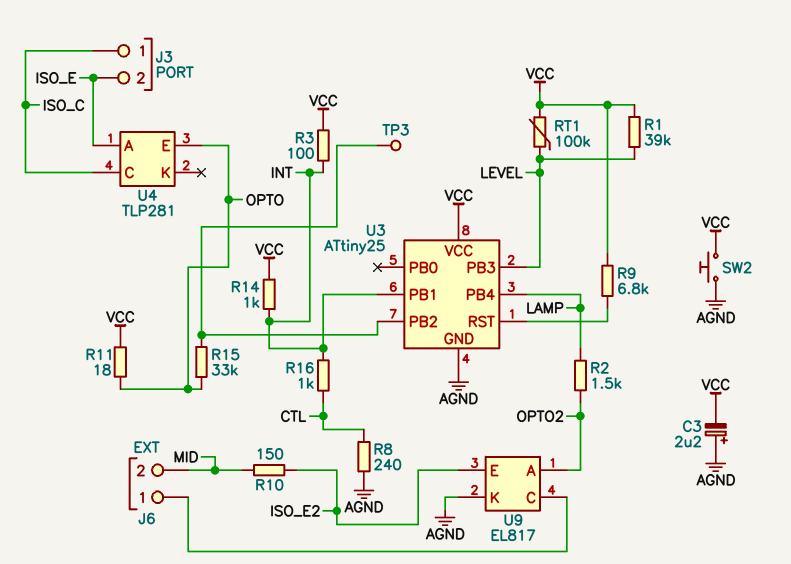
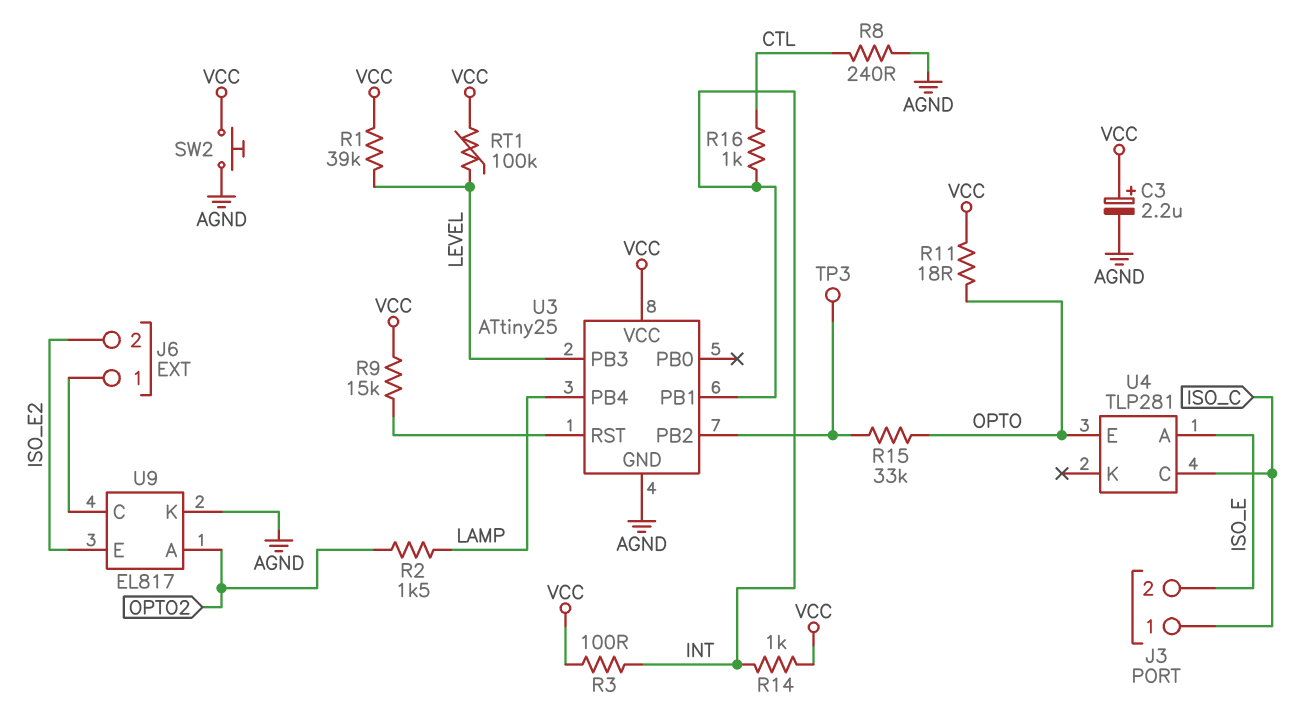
C3: 2.2uF (plus AGND, minus VCC) -> 2.2uF (plus VCC, minus AGND)
J6 pin 2: MID -> ISO_E2
R9: 6.8k (U3/RST, VCC) -> 15k (U3/RST, VCC)
R10: 150 (ISO_E2, MID) -> none

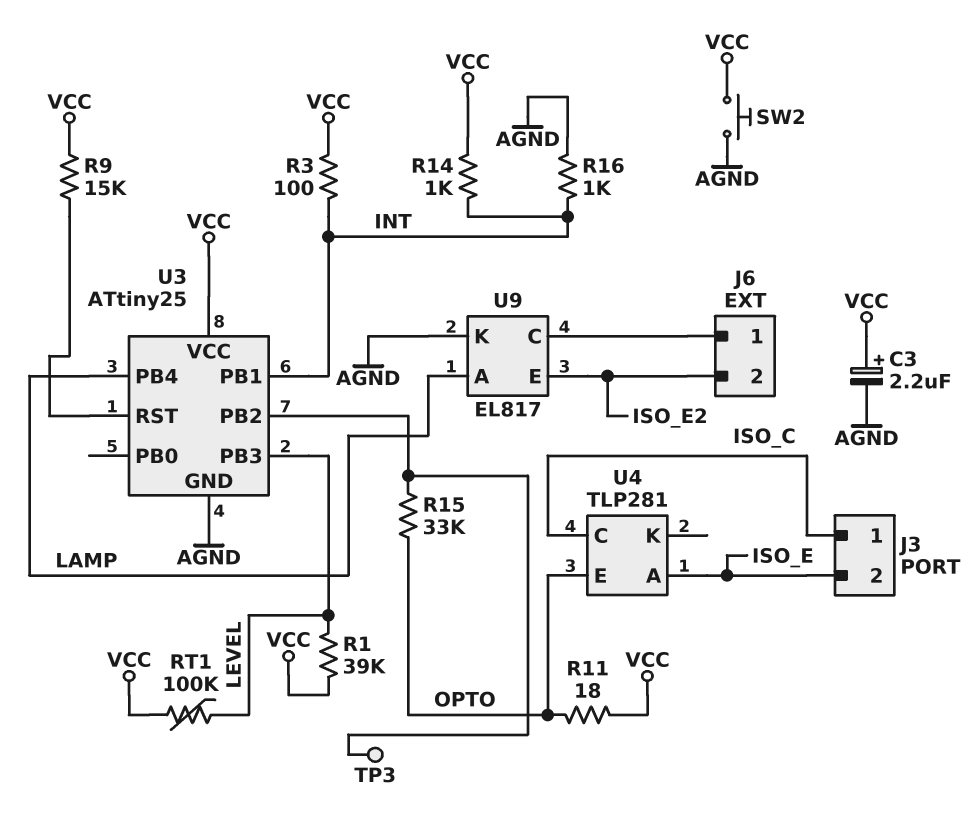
R2: 1.5k (LAMP, OPTO2) -> none
R8: 240 (AGND, CTL) -> none
R16: 1k (CTL, INT) -> 1k (AGND, INT)
U9 pin A: OPTO2 -> LAMP

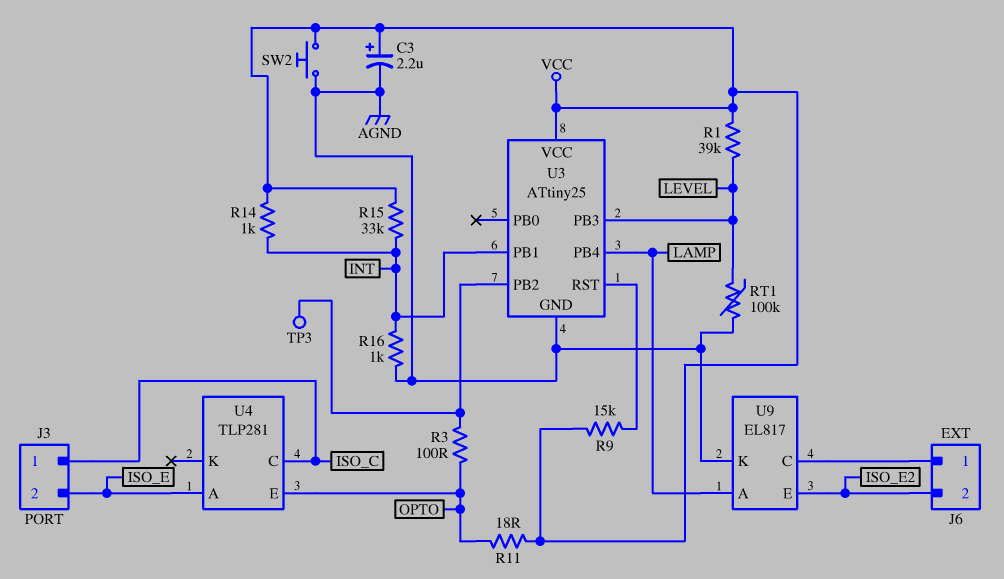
R3: 100 (INT, VCC) -> 100 (OPTO, U3/PB2)
R15: 33k (OPTO, U3/PB2) -> 33k (INT, VCC)
RT1: 100k (LEVEL, VCC) -> 100k (AGND, LEVEL)

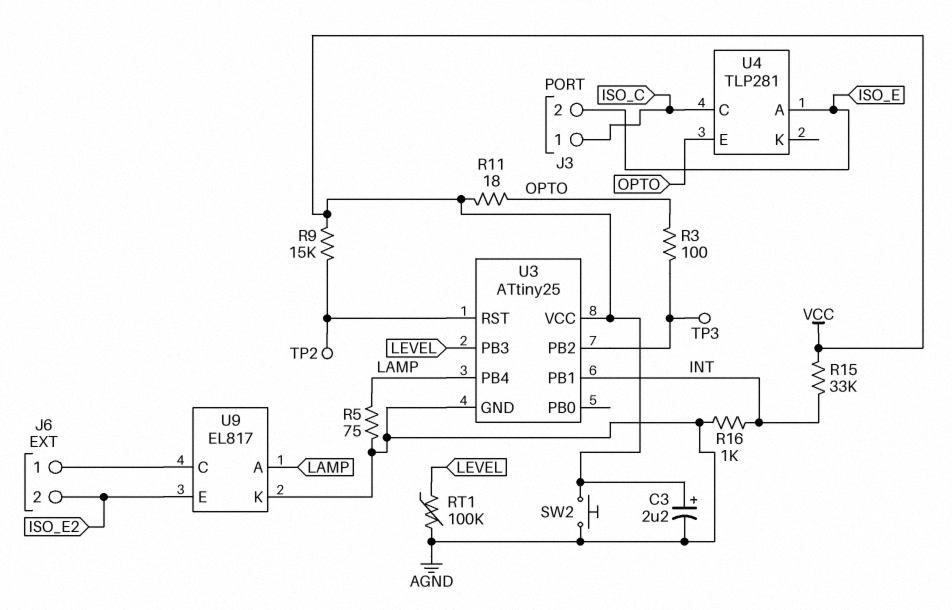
R1: 39k (LEVEL, VCC) -> none
R5: none -> 75 (AGND, LAMP)
R14: 1k (INT, VCC) -> none
TP2: none -> test point (U3/RST)

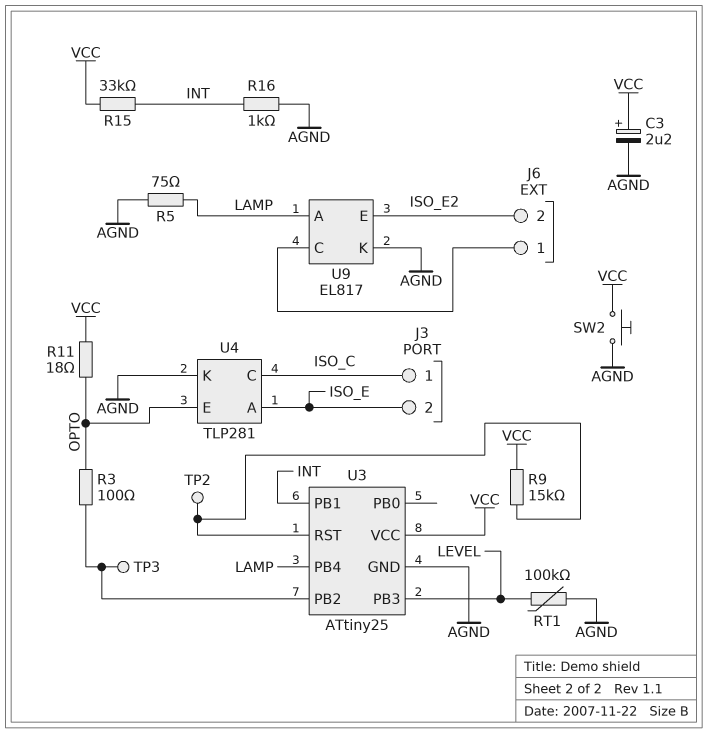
U4 pin K: none -> AGND

